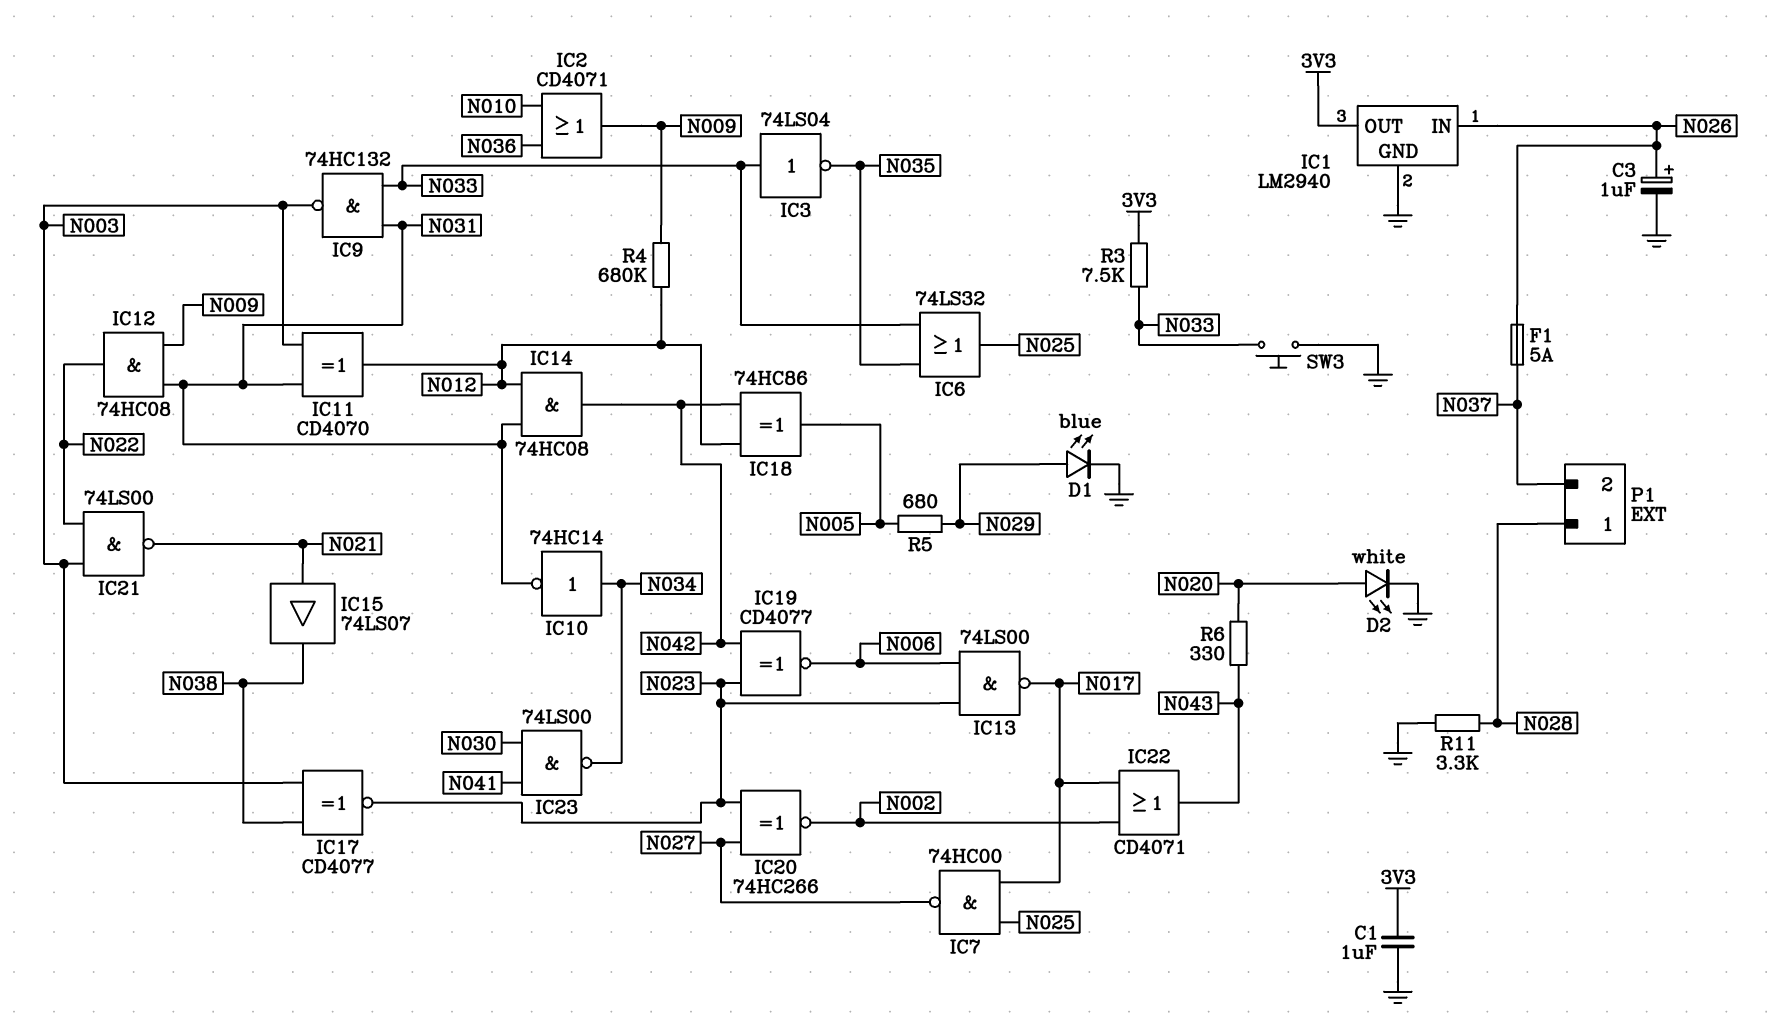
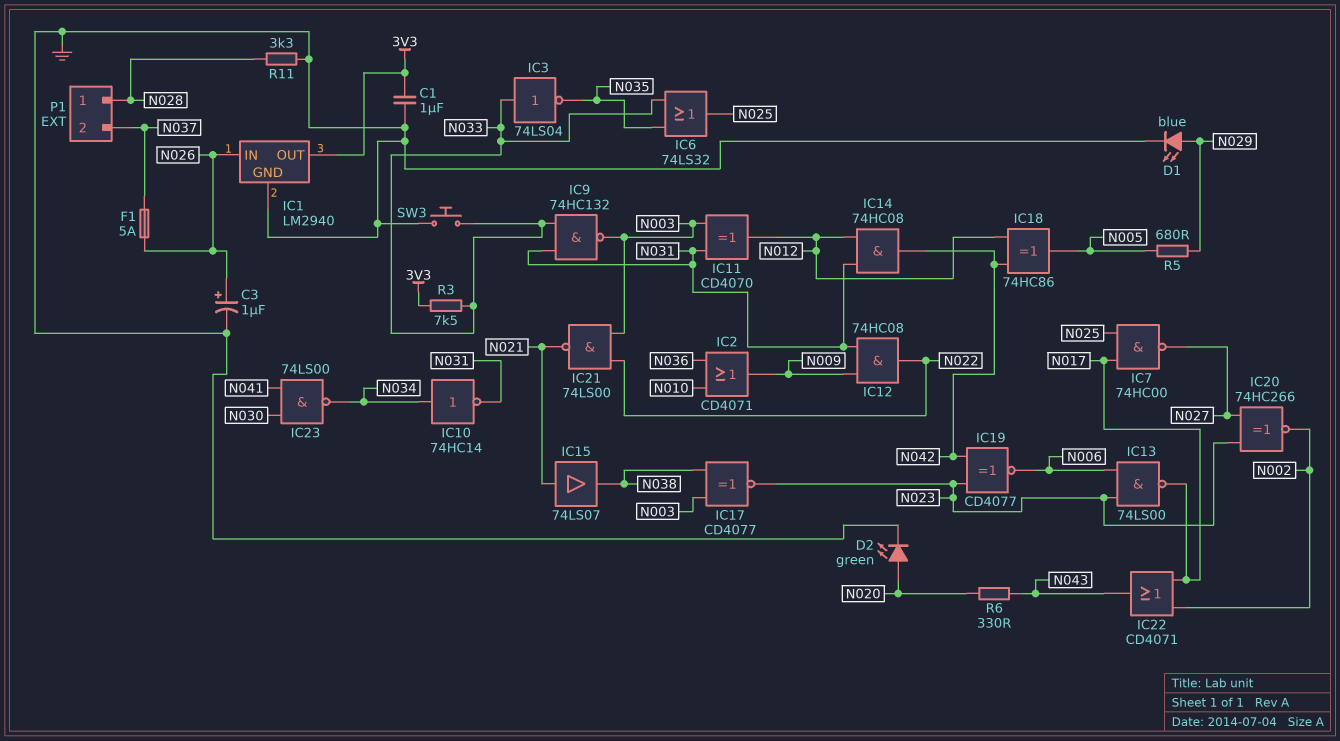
D2: LED white (A N020, K GND) -> LED green (A N020, K GND)
R4: 680k (N009, N012) -> none

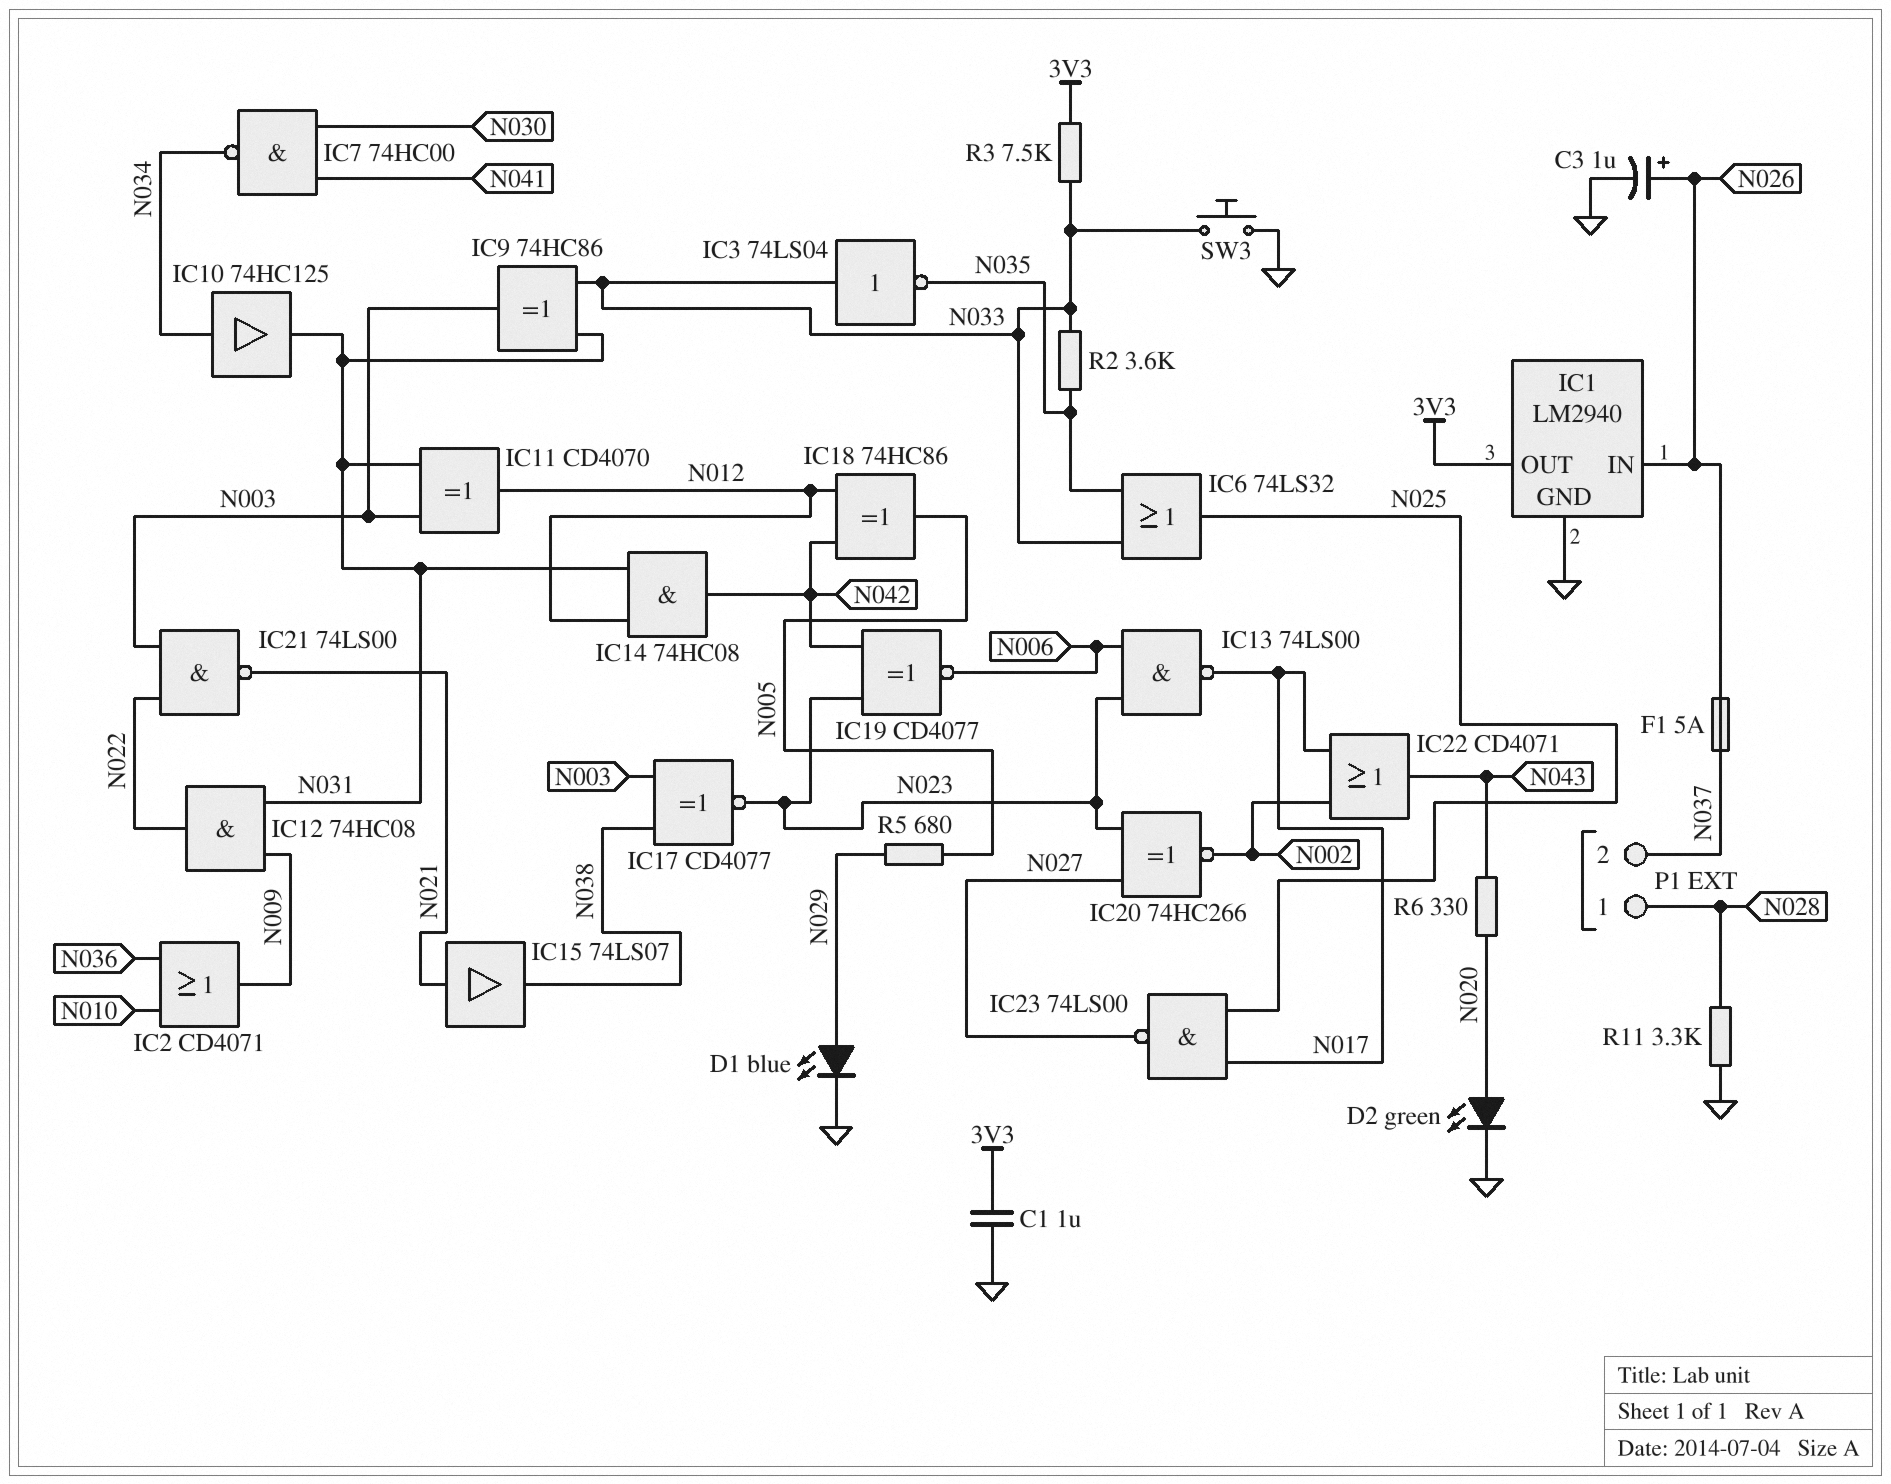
IC7: NAND 74HC00 (in N017, in N025, out N027) -> NAND 74HC00 (in N030, in N041, out N034)
IC9: NAND 74HC132 (in N031, in N033, out N003) -> XOR 74HC86 (in N031, in N033, out N003)
IC10: NOT 74HC14 (in N034, out N031) -> buffer 74HC125 (in N034, out N031)
IC23: NAND 74LS00 (in N030, in N041, out N034) -> NAND 74LS00 (in N017, in N025, out N027)
R2: none -> 3.6k (N033, N035)

